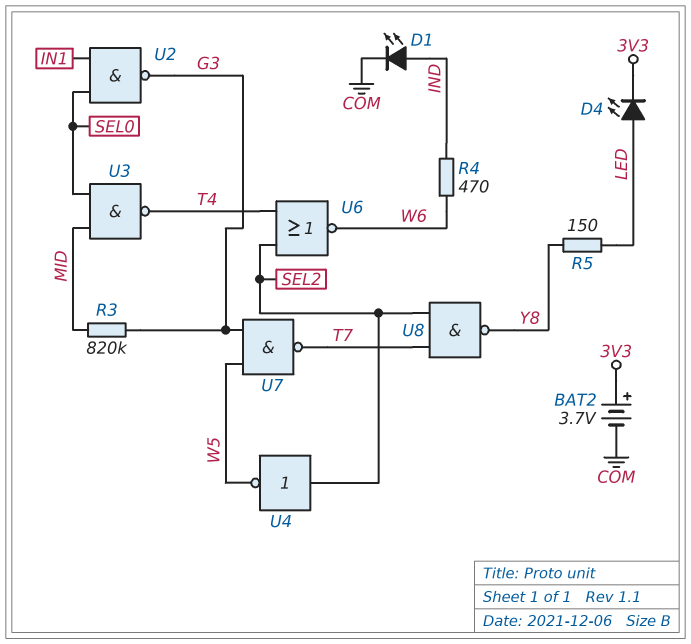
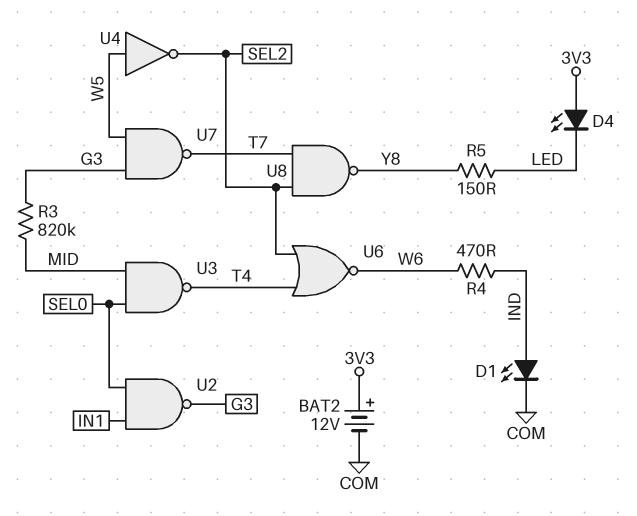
BAT2: 3.7V (plus 3V3, minus COM) -> 12V (plus 3V3, minus COM)
D4: LED (A LED, K 3V3) -> LED (A 3V3, K LED)
U4: NOT (in SEL2, out W5) -> NOT (in W5, out SEL2)

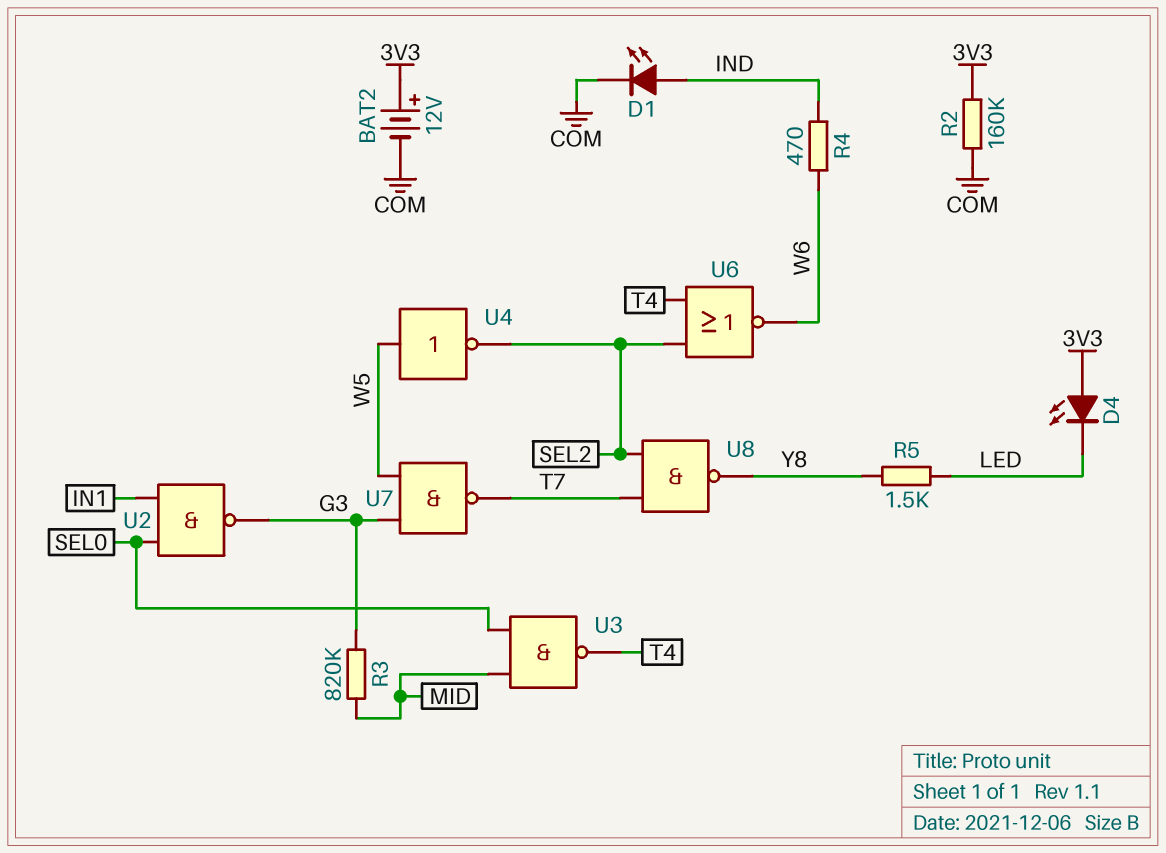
R2: none -> 160k (3V3, COM)
R5: 150 (LED, Y8) -> 1.5k (LED, Y8)

